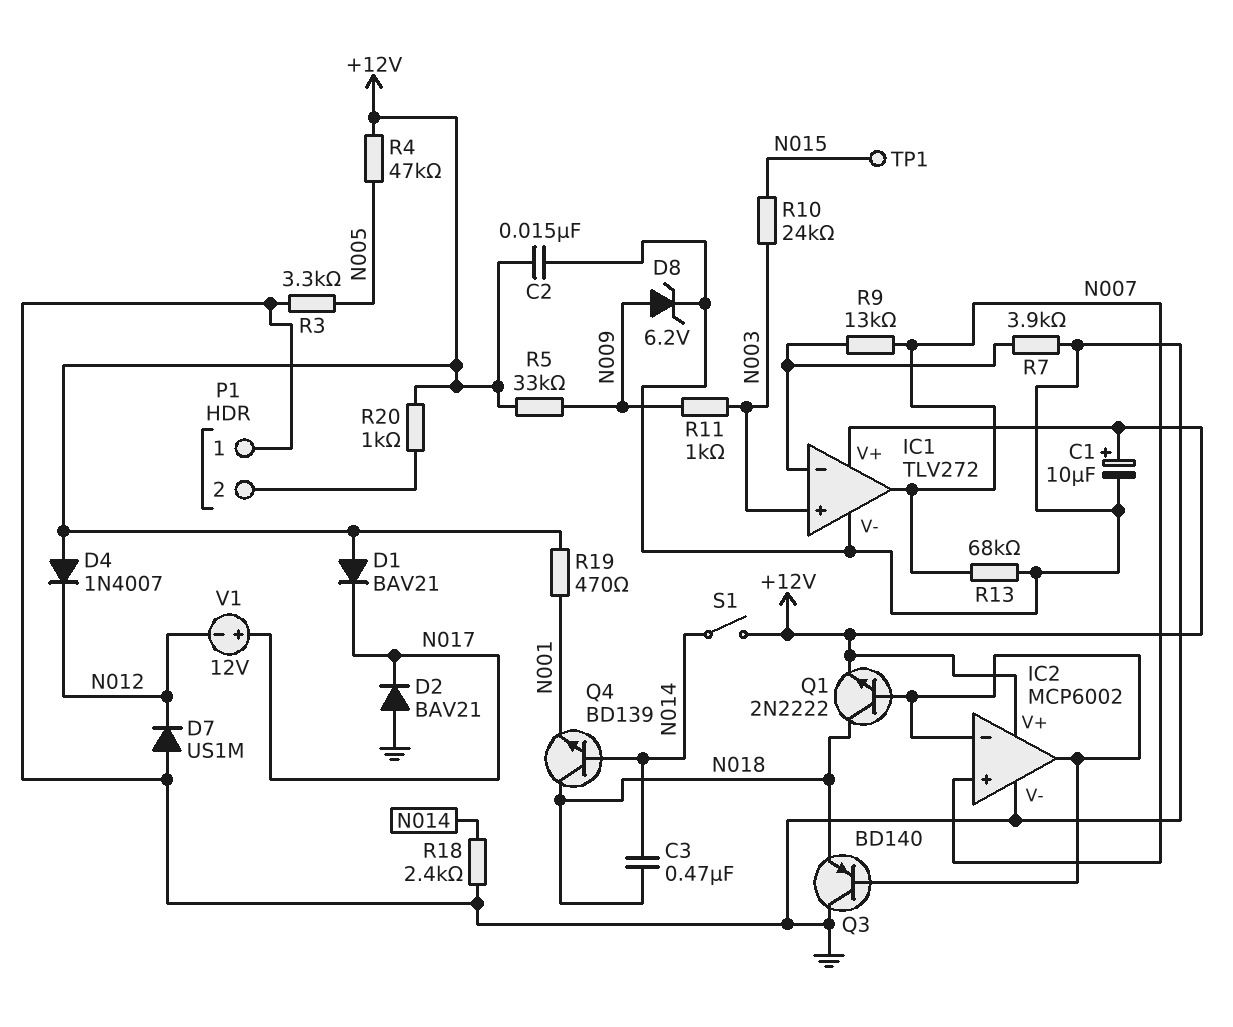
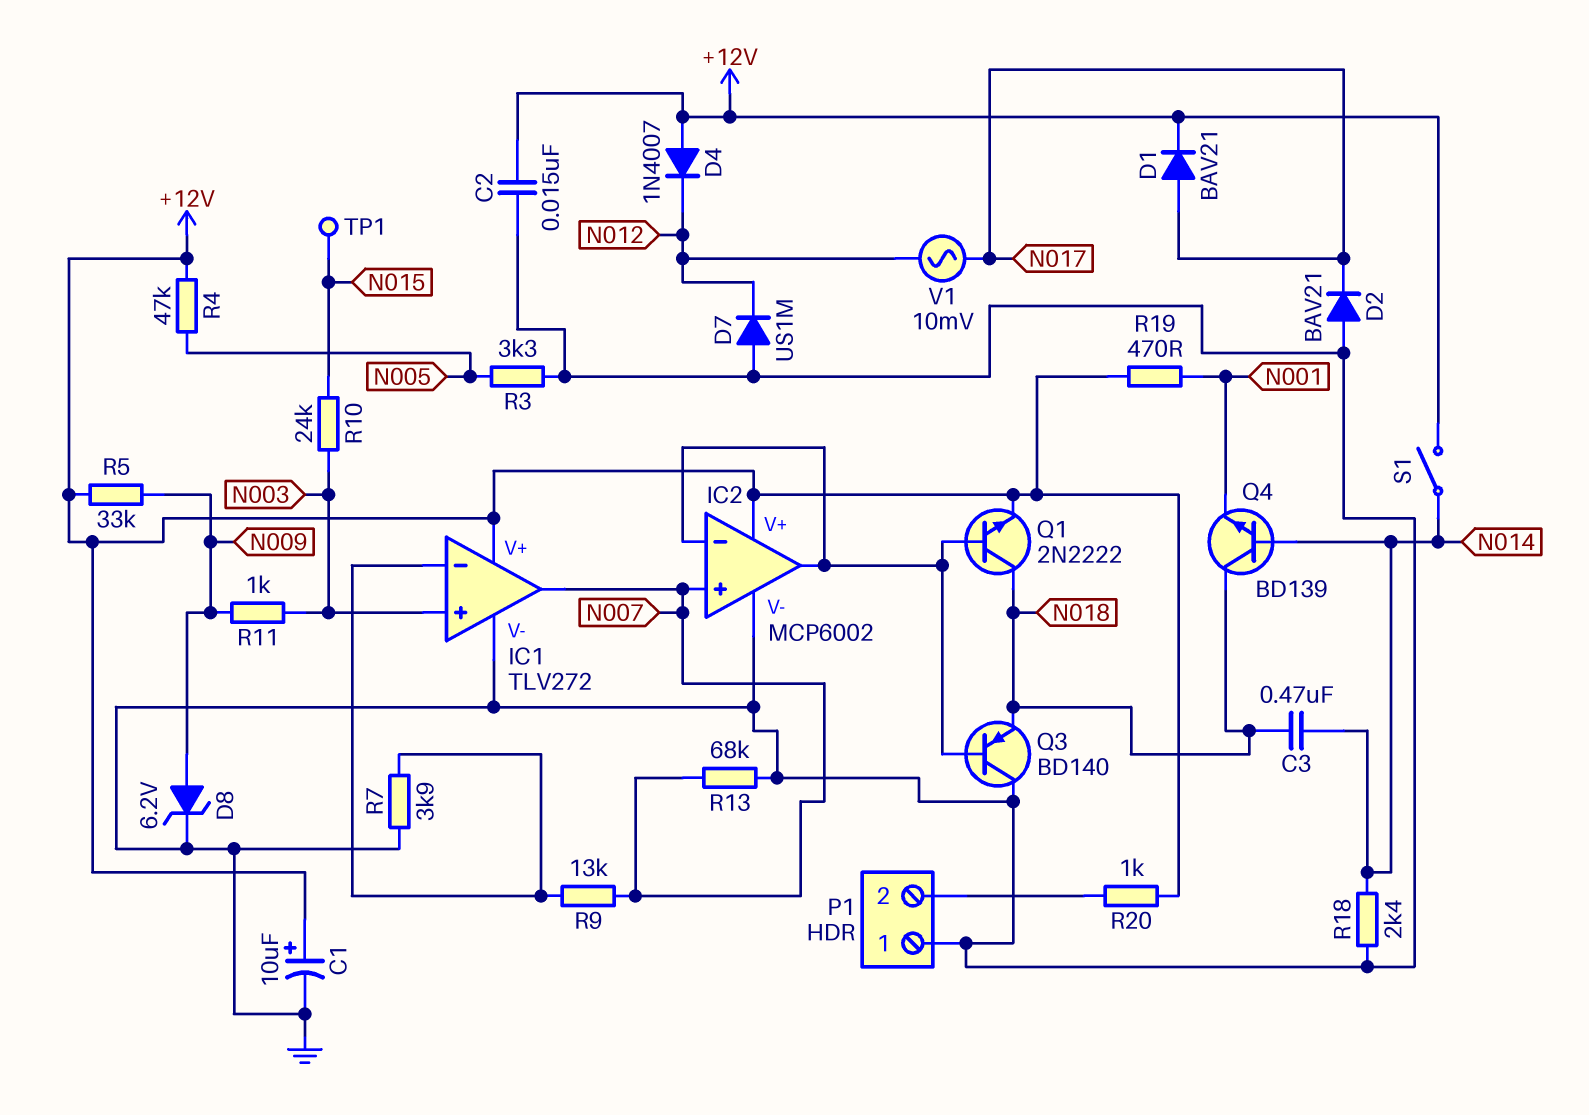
D1: diode BAV21 (A +12V, K N017) -> diode BAV21 (A N017, K +12V)
V1: 12V (plus N017, minus N012) -> AC 10mV (N012, N017)

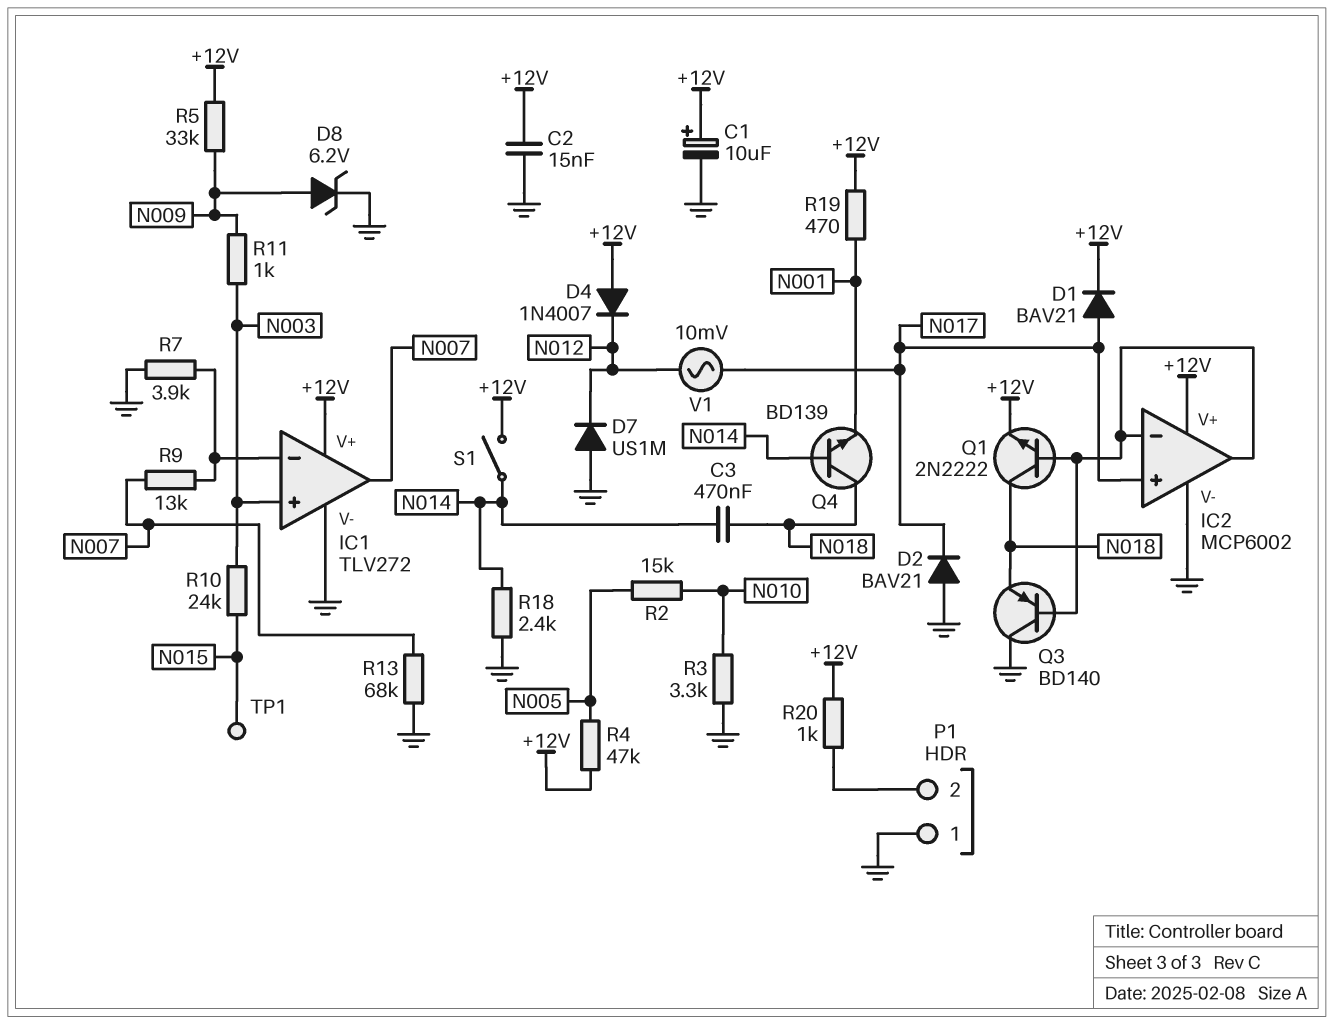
IC2 pin in+: N007 -> N017
R2: none -> 15k (N005, N010)
R3: 3.3k (GND, N005) -> 3.3k (GND, N010)

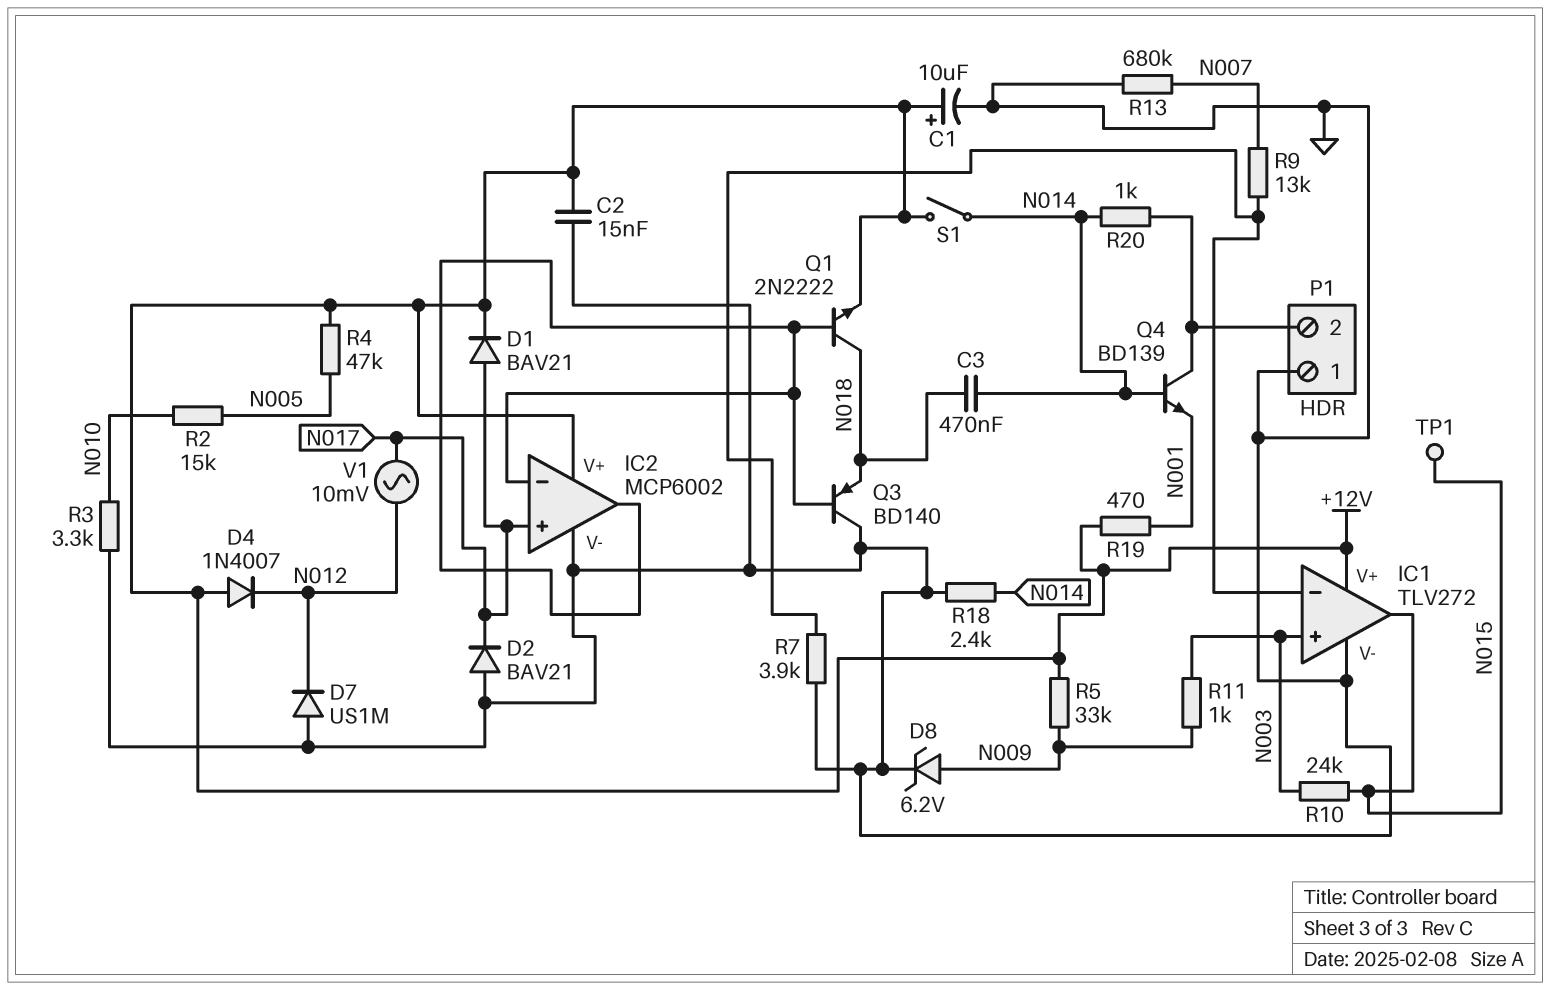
IC1 pin out: N007 -> N015
Q4: NPN BD139 (B N014, C N018, E N001) -> NPN BD139 (B N014, C P1/2, E N001)
R13: 68k (GND, N007) -> 680k (GND, N007)
R20: 1k (+12V, P1/2) -> 1k (N014, P1/2)

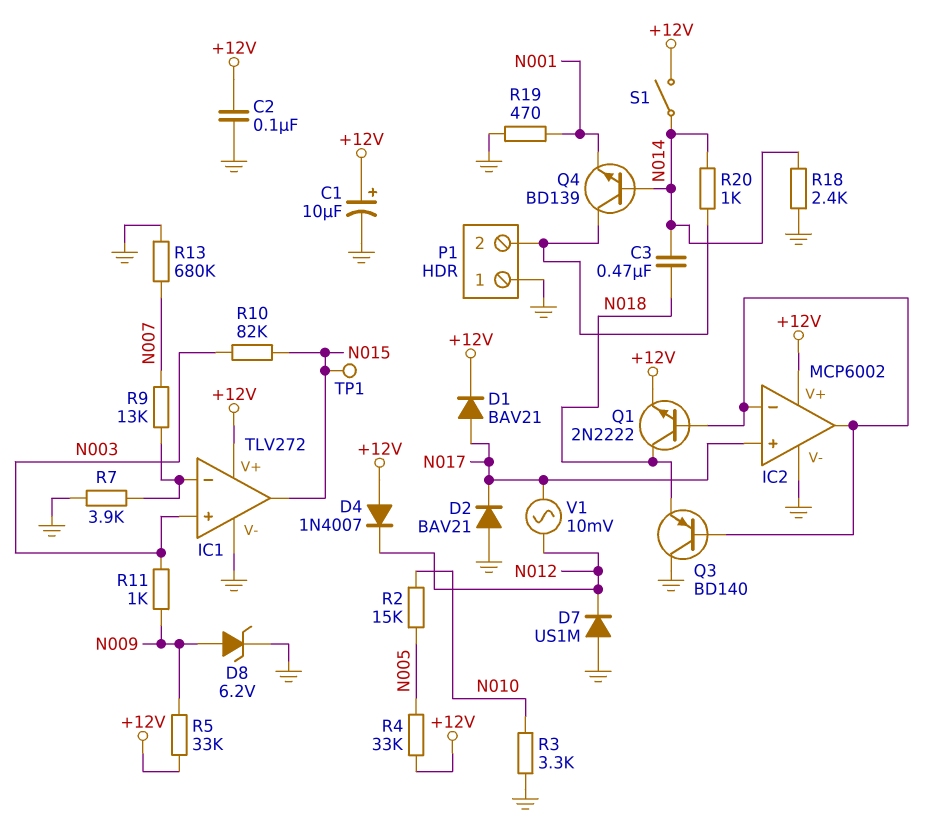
C2: 15nF (+12V, GND) -> 100nF (+12V, GND)
R4: 47k (+12V, N005) -> 33k (+12V, N005)
R10: 24k (N003, N015) -> 82k (N003, N015)
R19: 470 (+12V, N001) -> 470 (GND, N001)

